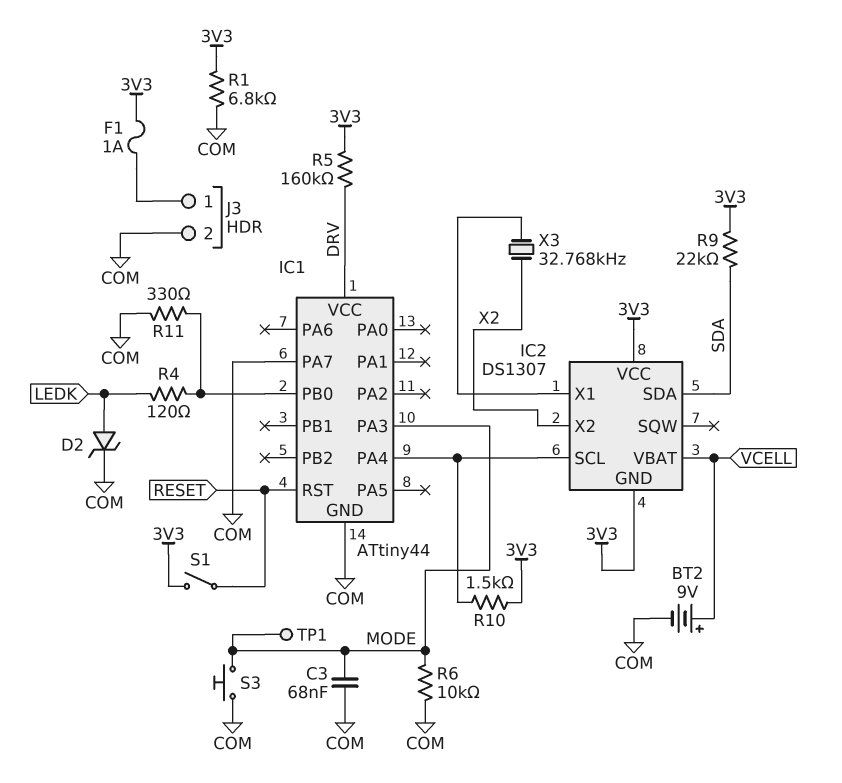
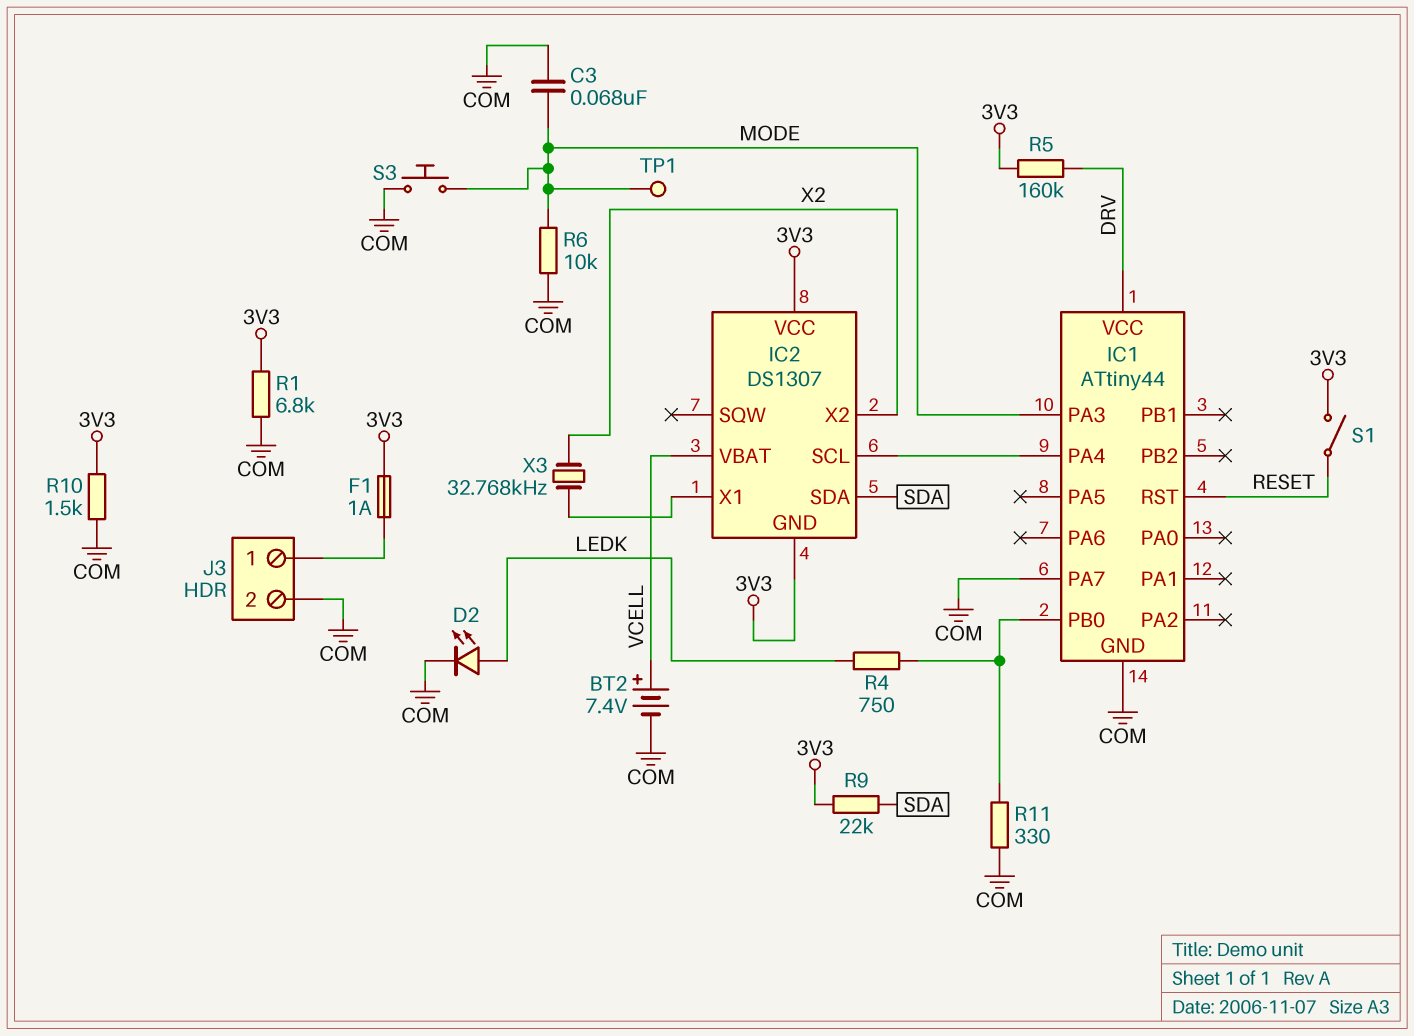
BT2: 9V (plus VCELL, minus COM) -> 7.4V (plus VCELL, minus COM)
D2: zener (A LEDK, K COM) -> LED (A LEDK, K COM)
R4: 120 (IC1/PB0, LEDK) -> 750 (IC1/PB0, LEDK)
R10: 1.5k (3V3, IC1/PA4) -> 1.5k (3V3, COM)

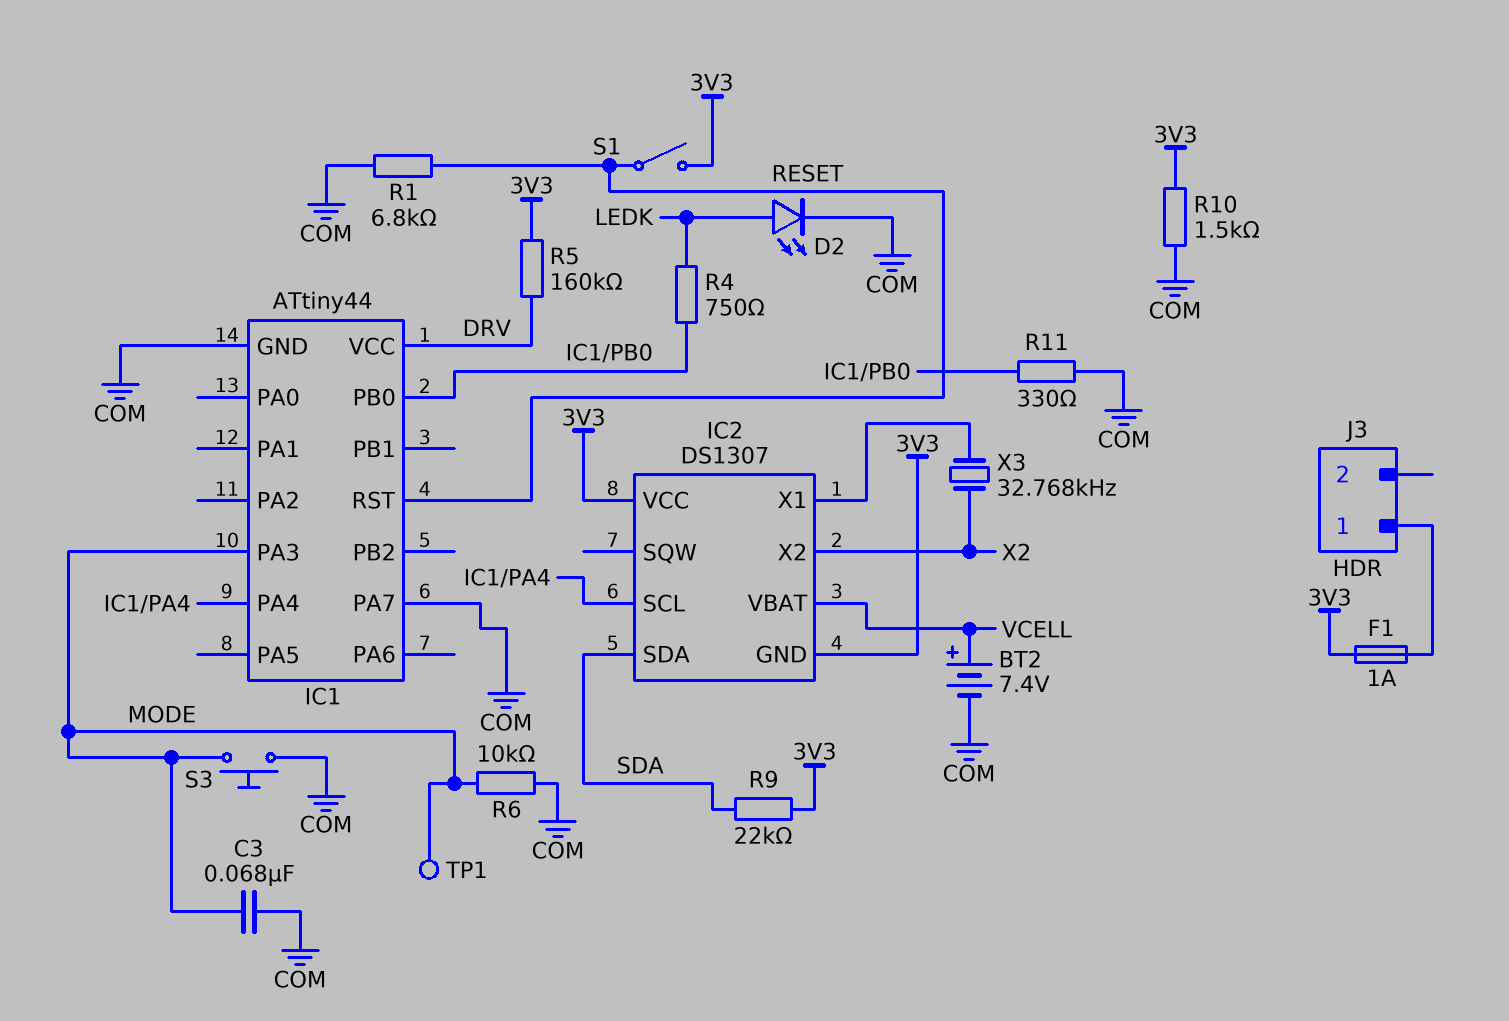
J3 pin 2: COM -> none
R1: 6.8k (3V3, COM) -> 6.8k (COM, RESET)

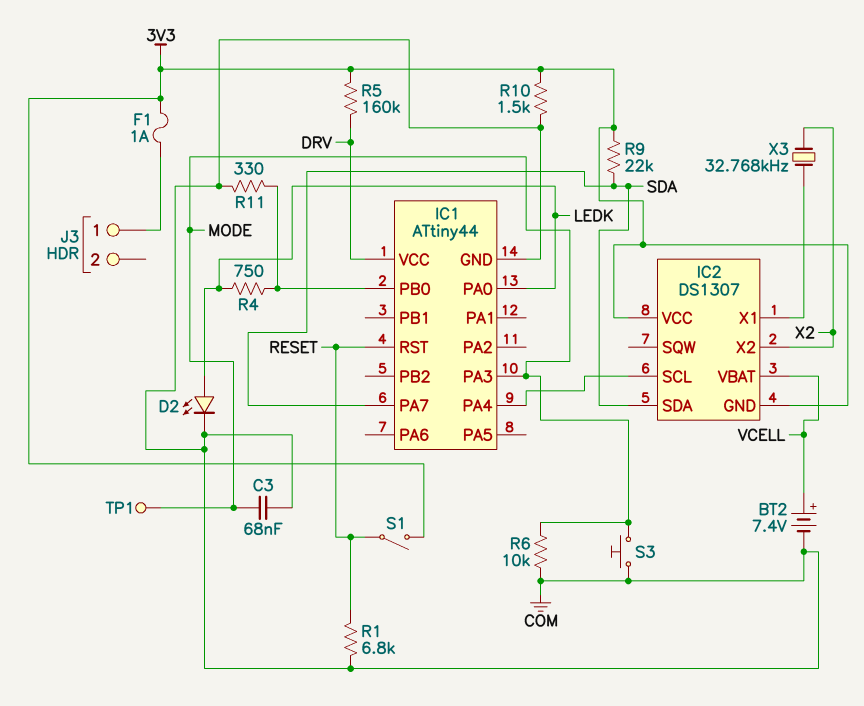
IC1 pin PA0: none -> LEDK
IC1 pin PA7: COM -> SDA

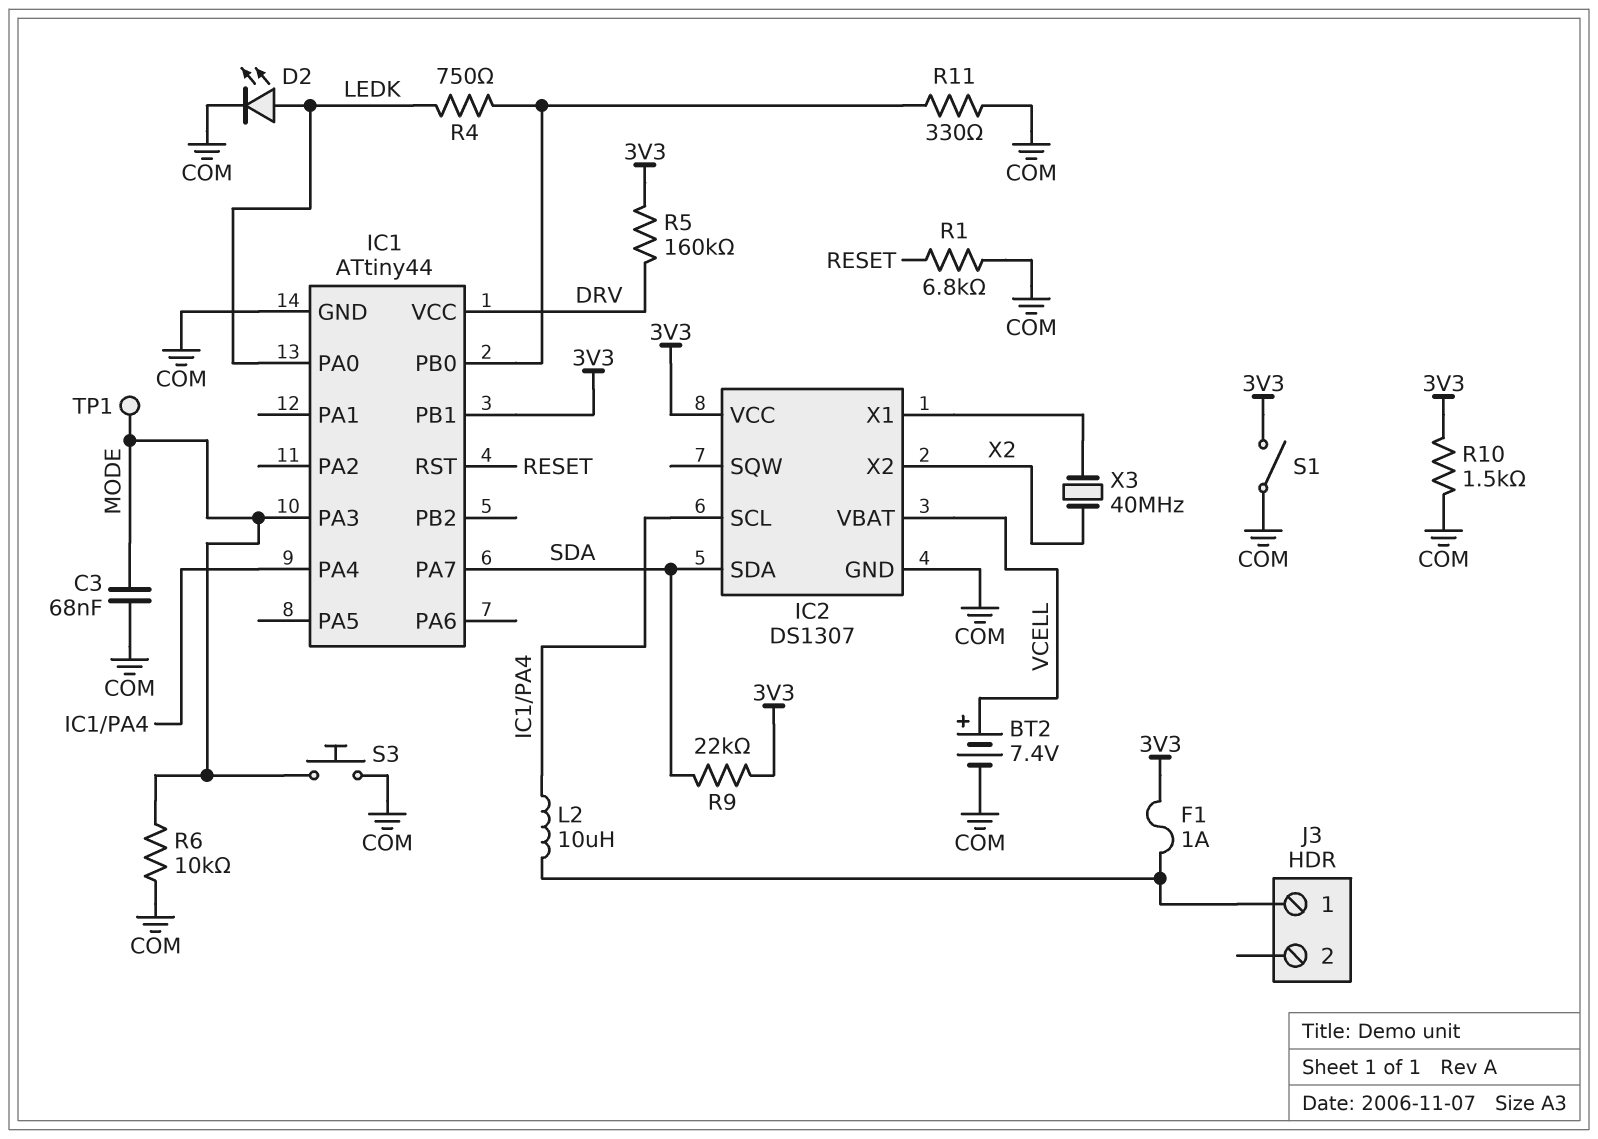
IC1 pin PB1: none -> 3V3
IC2 pin GND: 3V3 -> COM
L2: none -> 10uH (IC1/PA4, J3/1)
S1: switch (3V3, RESET) -> switch (3V3, COM)
X3: 32.768kHz (IC2/X1, X2) -> 40MHz (IC2/X1, X2)

